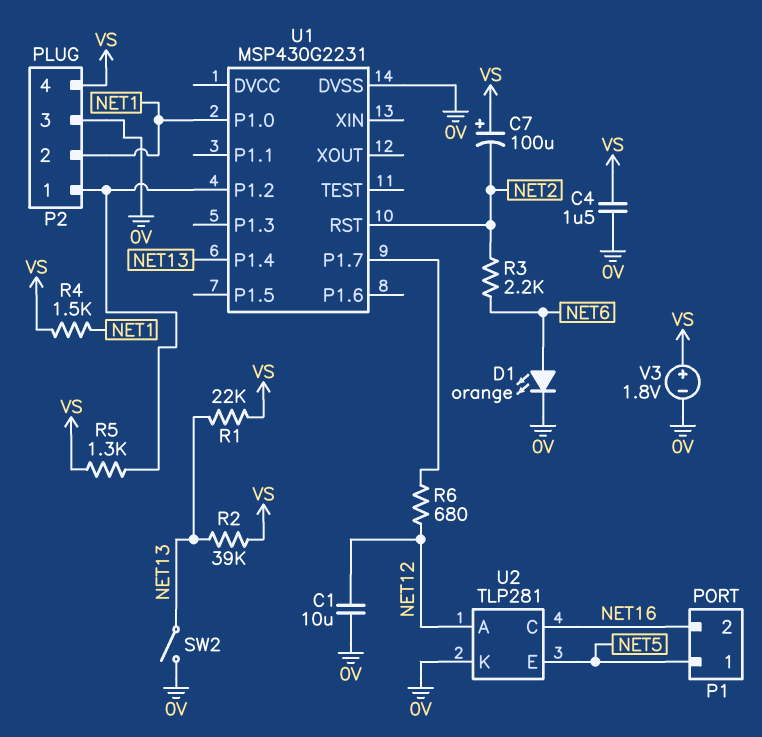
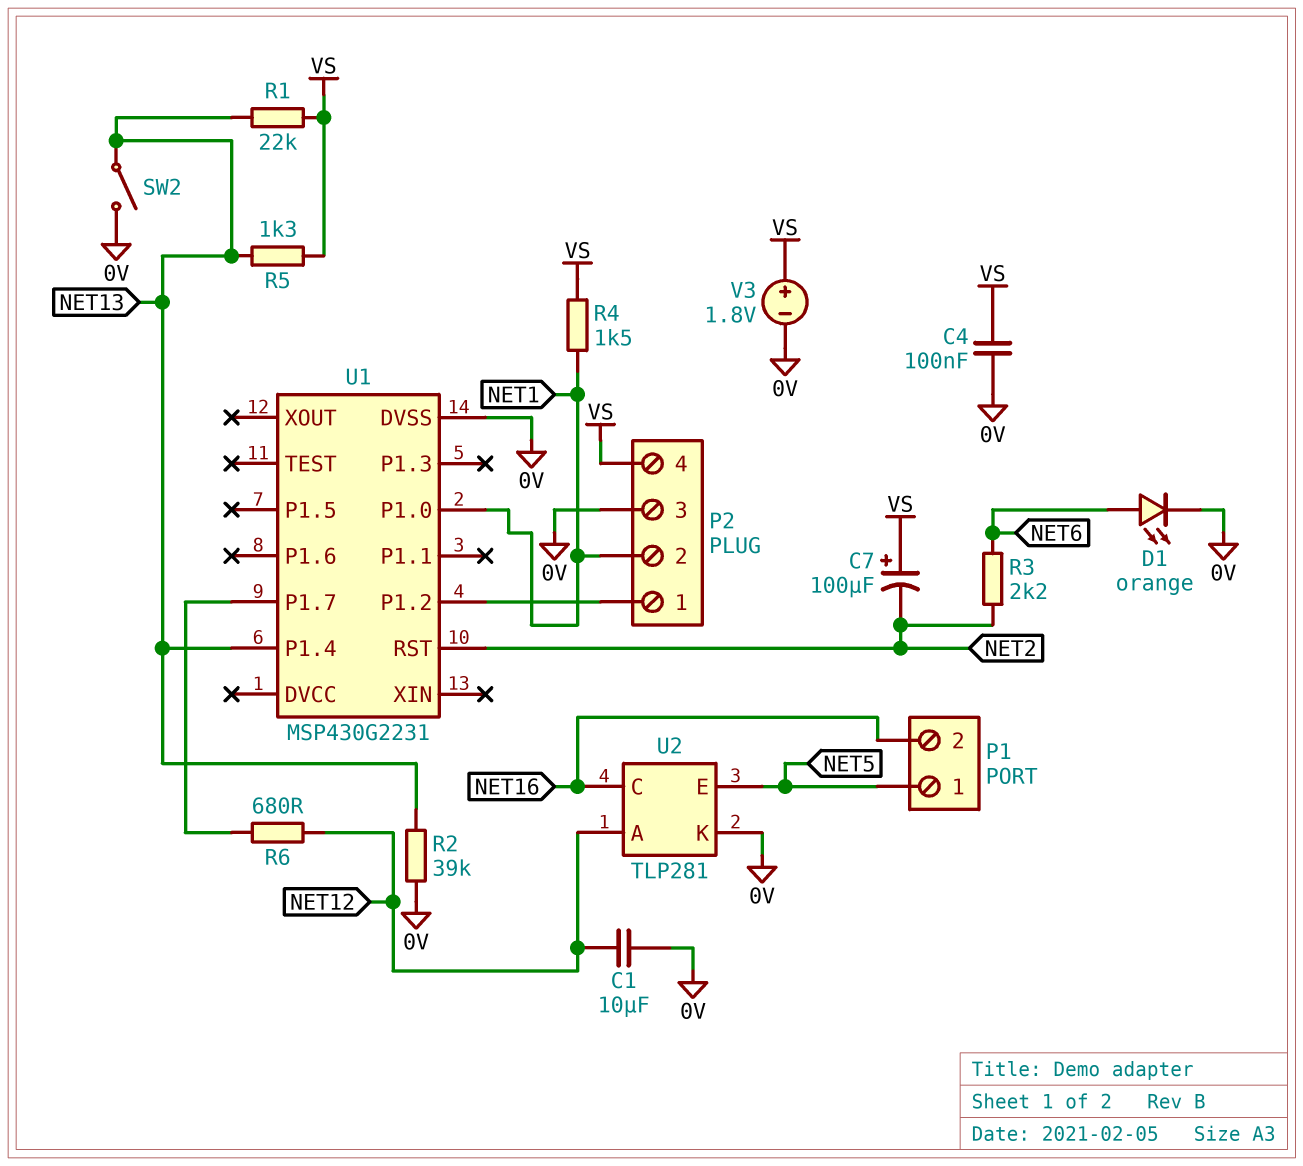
C4: 1.5uF (0V, VS) -> 100nF (0V, VS)
R2: 39k (NET13, VS) -> 39k (0V, NET13)
R5: 1.3k (P2/1, VS) -> 1.3k (NET13, VS)

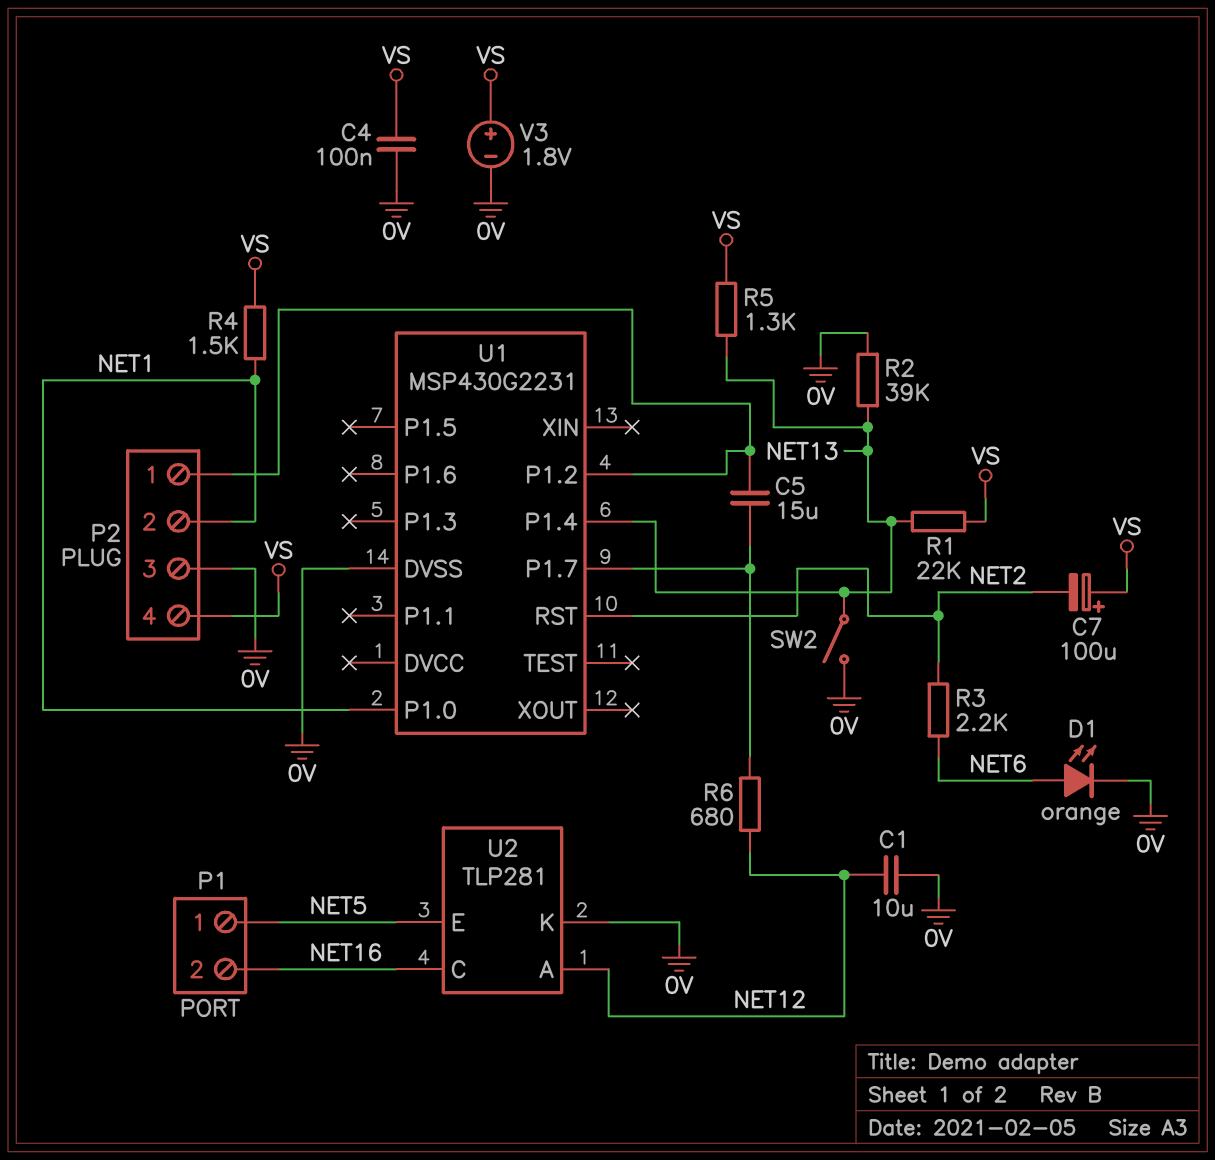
C5: none -> 15uF (P2/1, U1/P1.7)

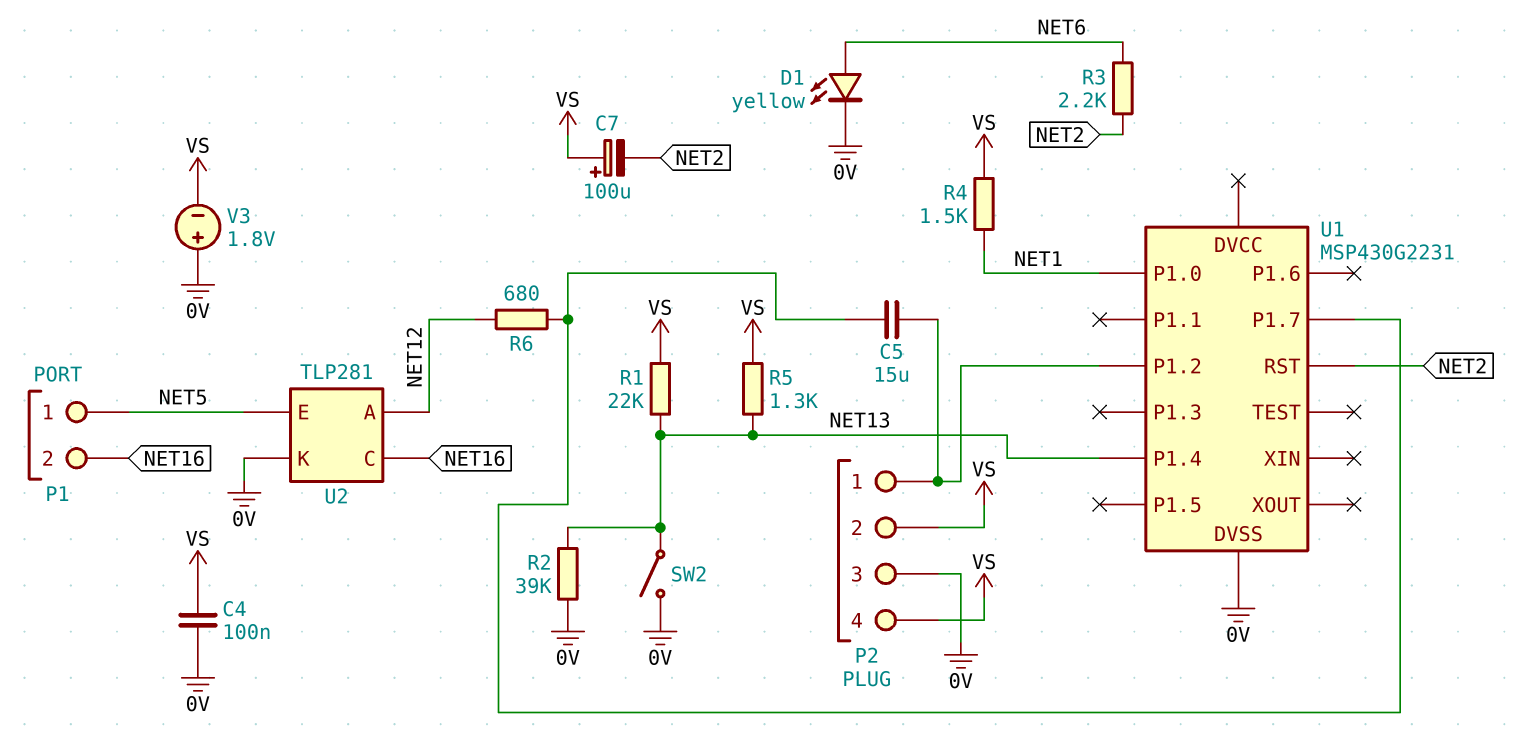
C1: 10uF (0V, NET12) -> none
D1: LED orange (A NET6, K 0V) -> LED yellow (A NET6, K 0V)
P2 pin 2: NET1 -> VS
V3: 1.8V (plus VS, minus 0V) -> 1.8V (plus 0V, minus VS)

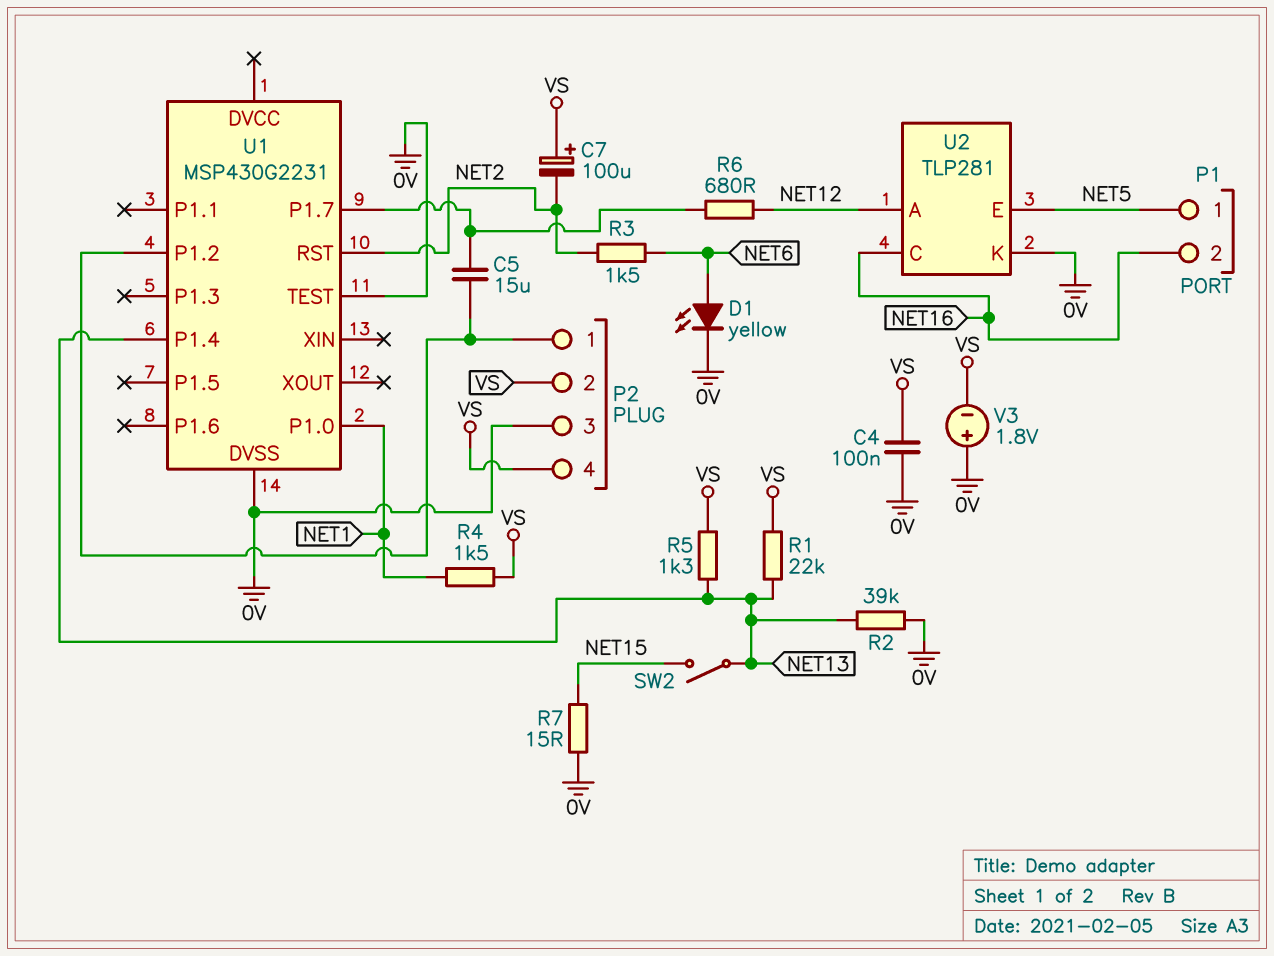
R3: 2.2k (NET2, NET6) -> 1.5k (NET2, NET6)
R7: none -> 15 (0V, NET15)
SW2: switch (0V, NET13) -> switch (NET13, NET15)
U1 pin TEST: none -> 0V

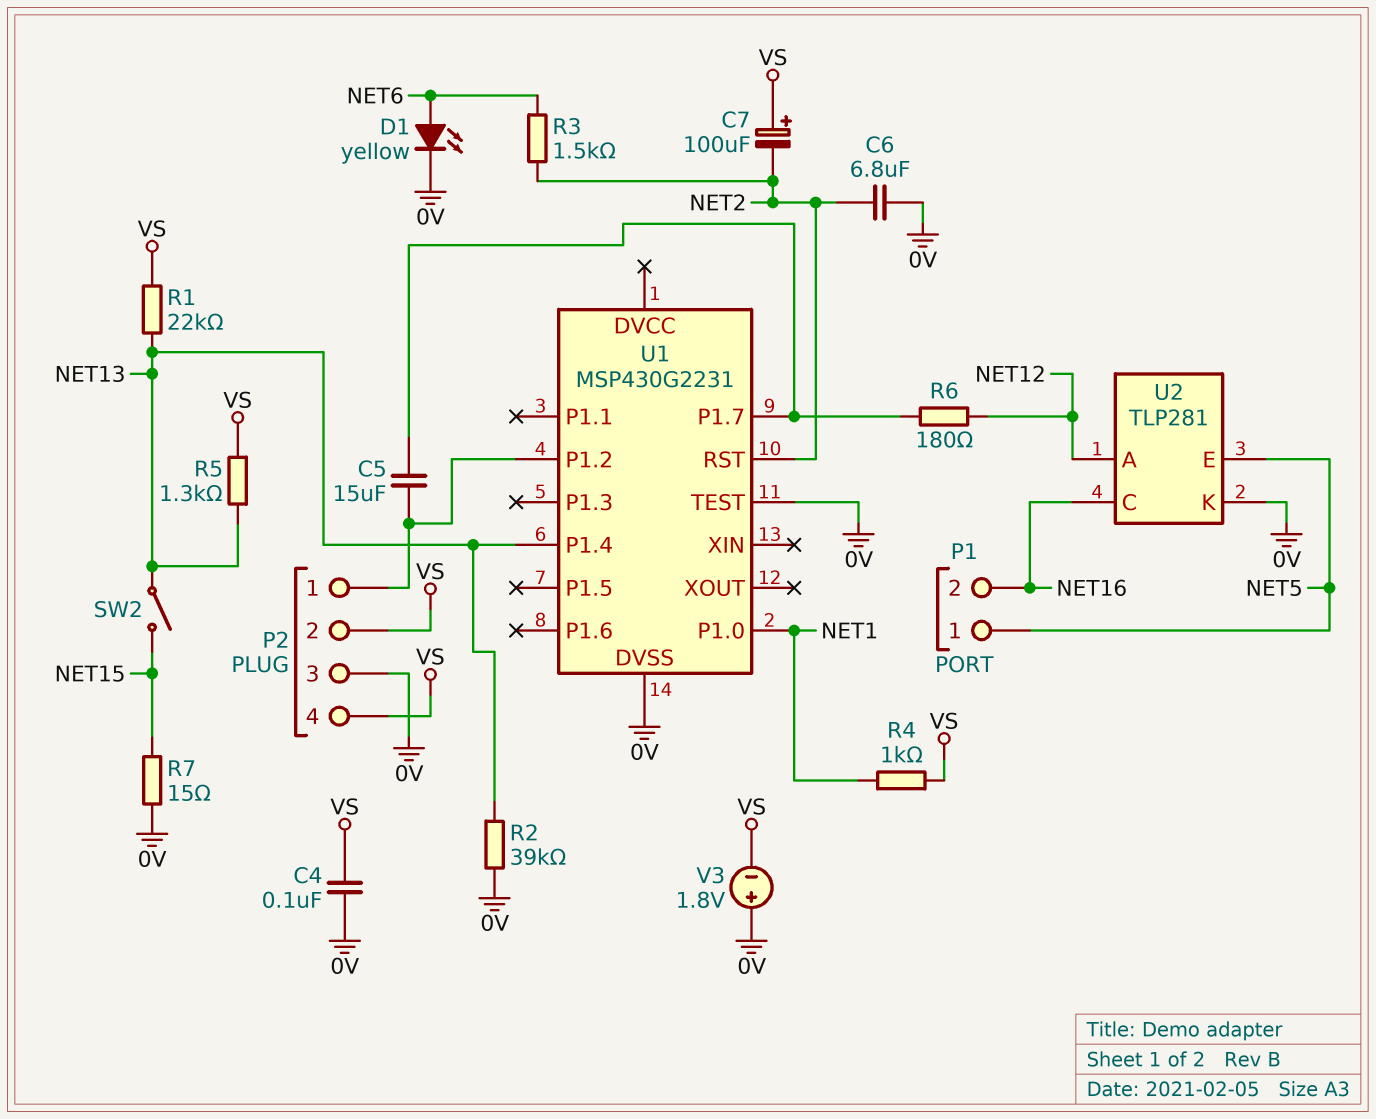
C6: none -> 6.8uF (0V, NET2)
R4: 1.5k (NET1, VS) -> 1k (NET1, VS)
R6: 680 (NET12, U1/P1.7) -> 180 (NET12, U1/P1.7)

